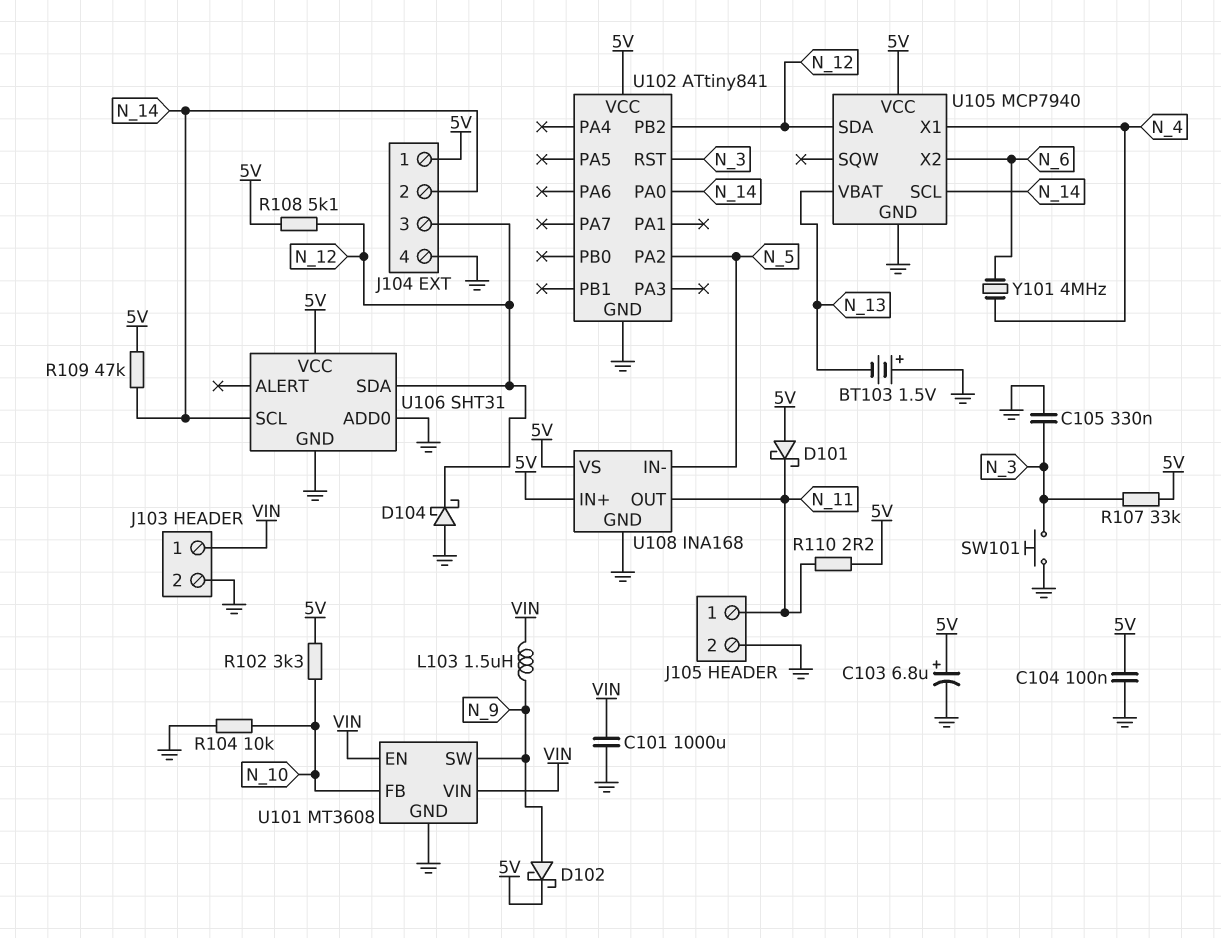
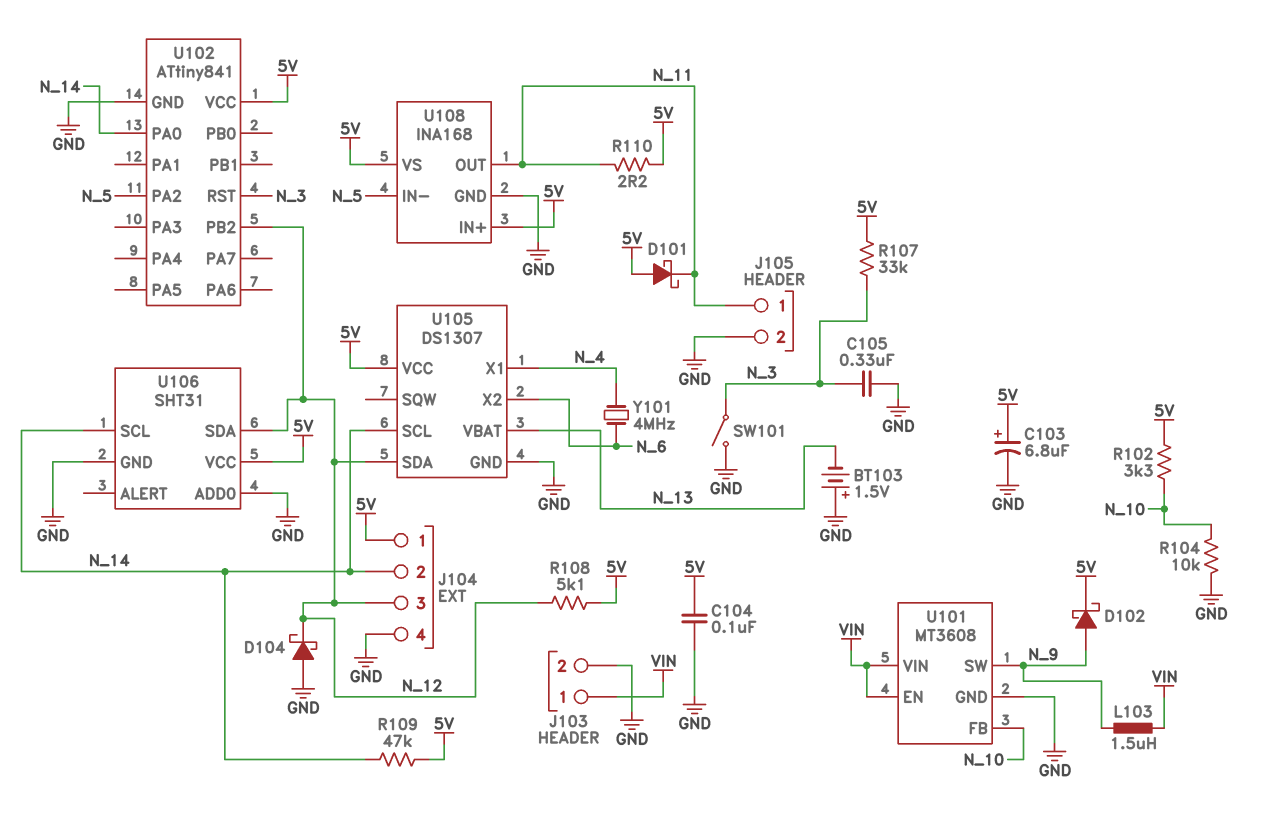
C101: 1000uF (GND, VIN) -> none
SW101: button (GND, N_3) -> switch (GND, N_3)
U105: MCP7940 -> DS1307

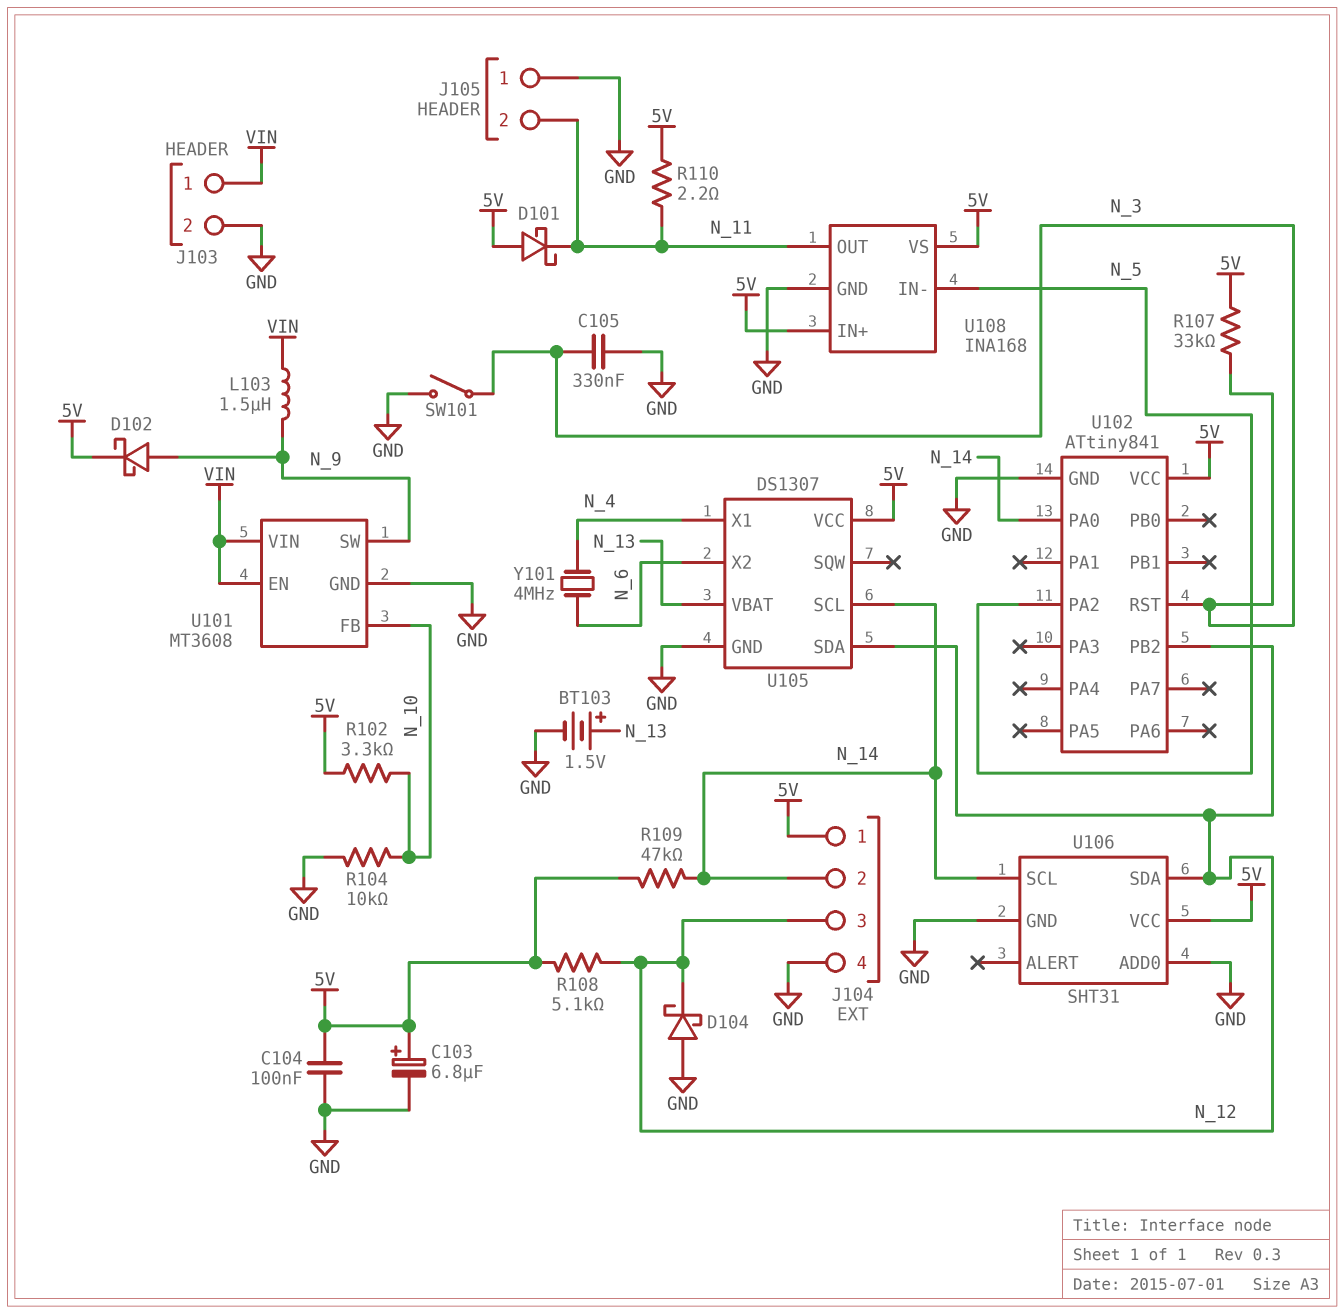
BT103: 1.5V (plus GND, minus N_13) -> 1.5V (plus N_13, minus GND)
J105 pin 1: N_11 -> GND
J105 pin 2: GND -> N_11

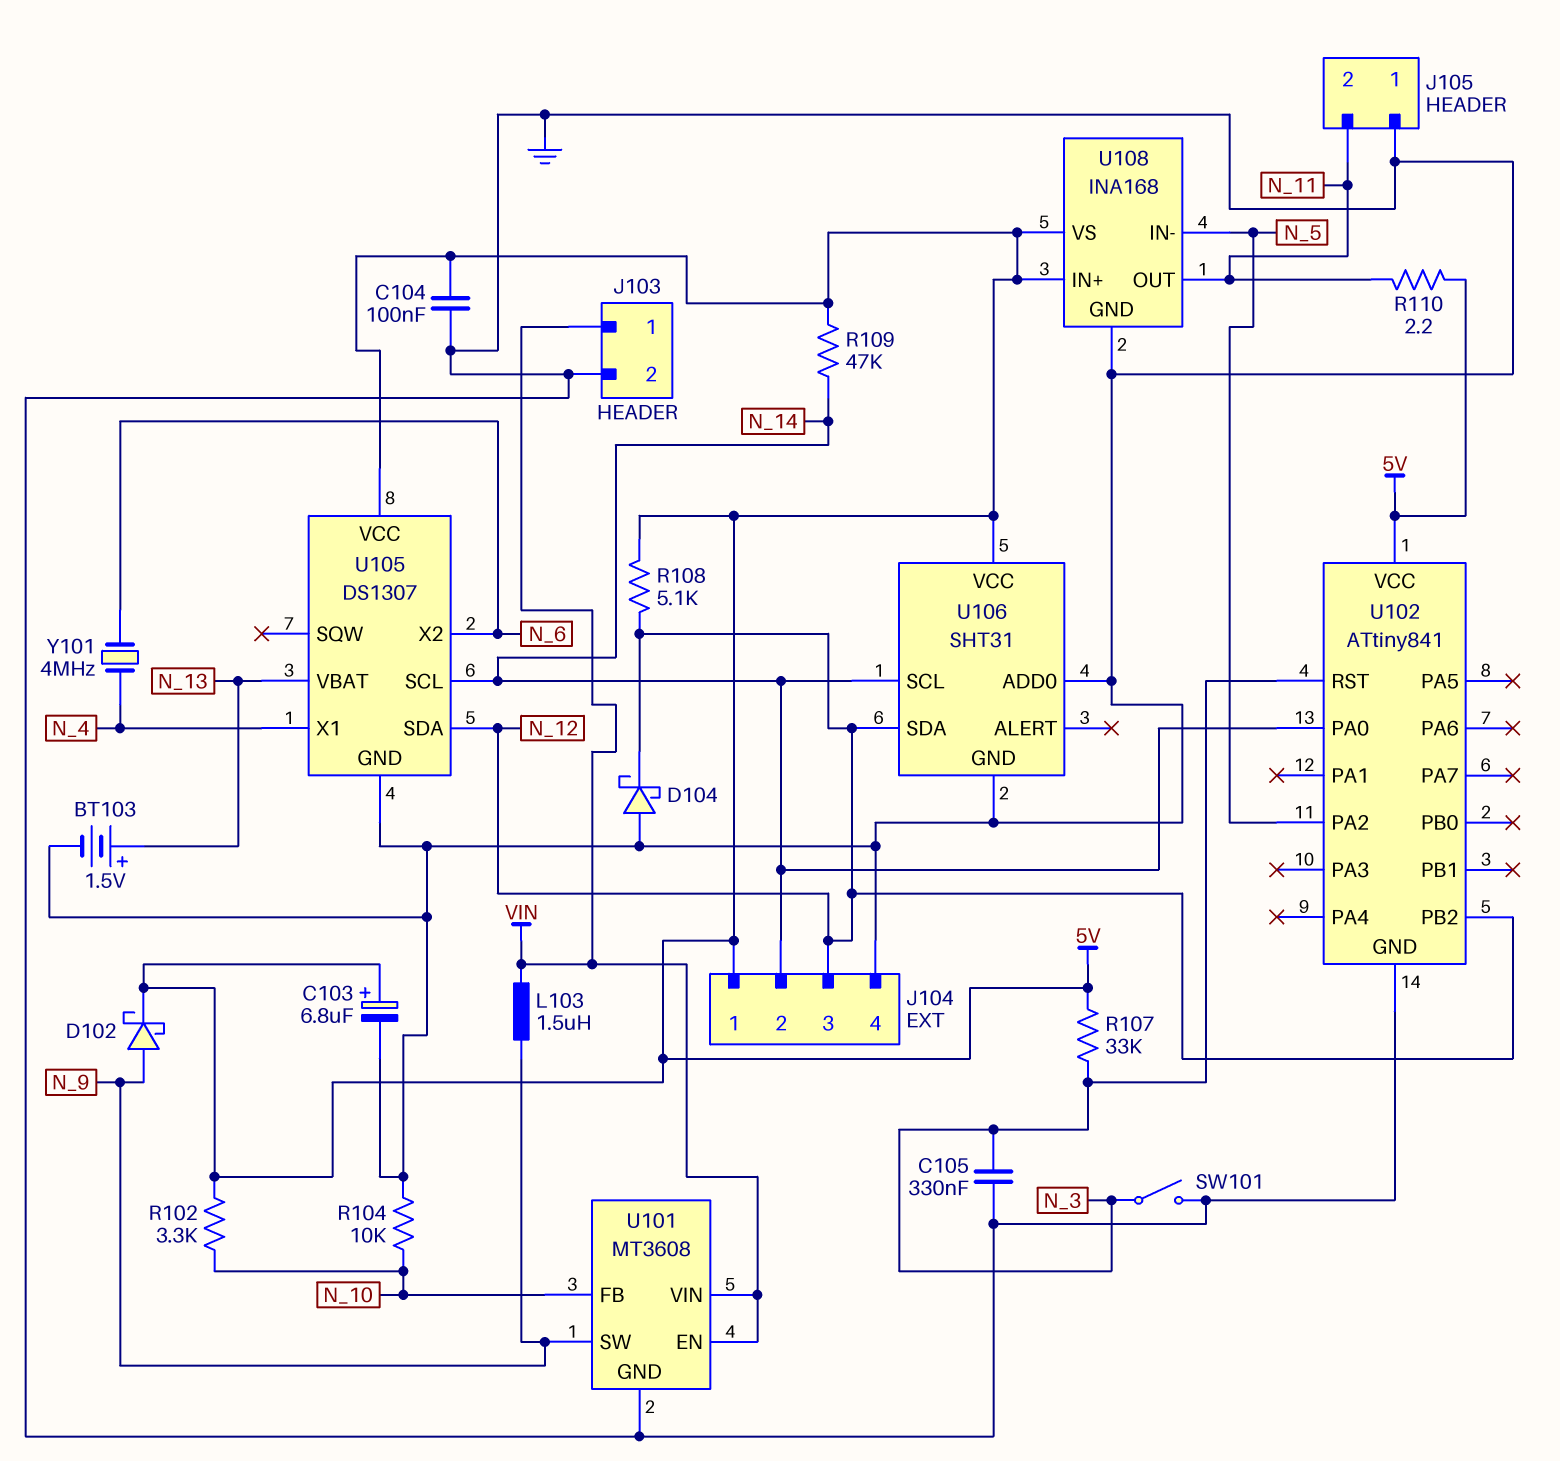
D101: schottky (A 5V, K N_11) -> none

